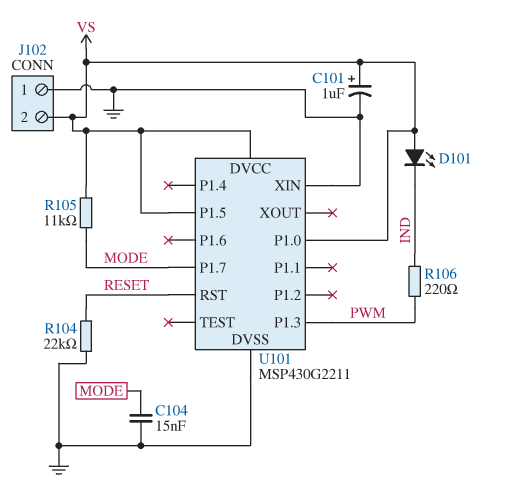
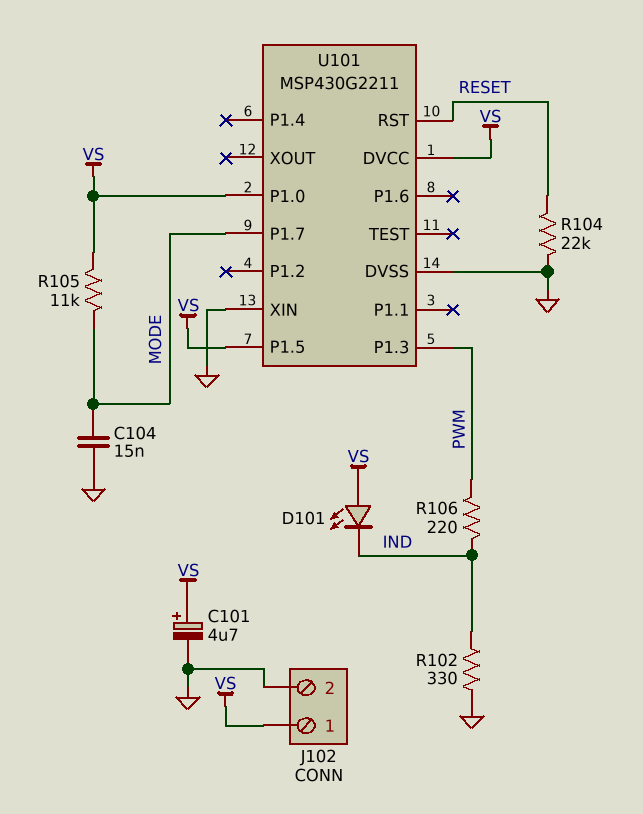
C101: 1uF (plus VS, minus GND) -> 4.7uF (plus VS, minus GND)
J102 pin 1: GND -> VS
J102 pin 2: VS -> GND
R102: none -> 330 (GND, IND)

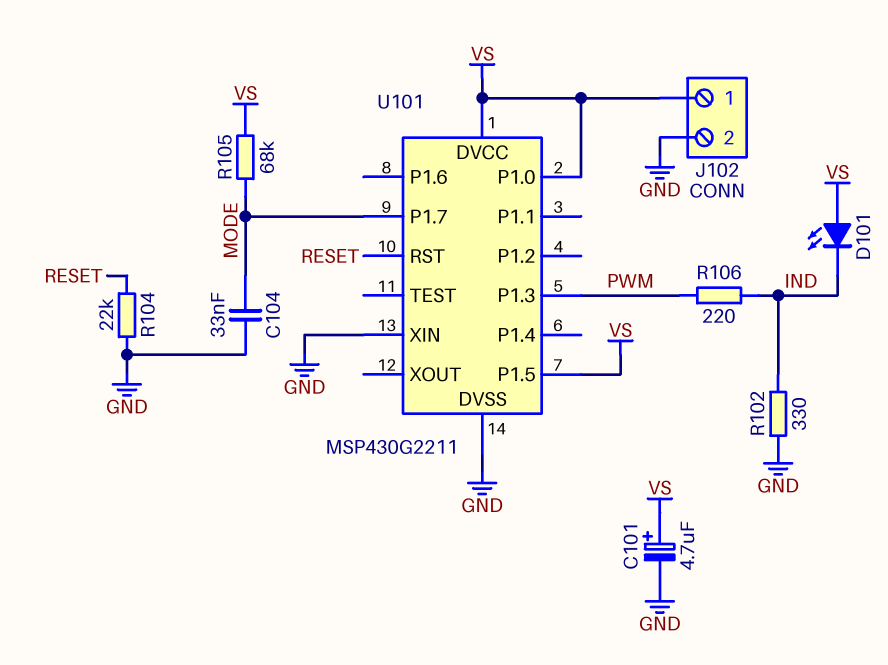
C104: 15nF (GND, MODE) -> 33nF (GND, MODE)
R105: 11k (MODE, VS) -> 68k (MODE, VS)

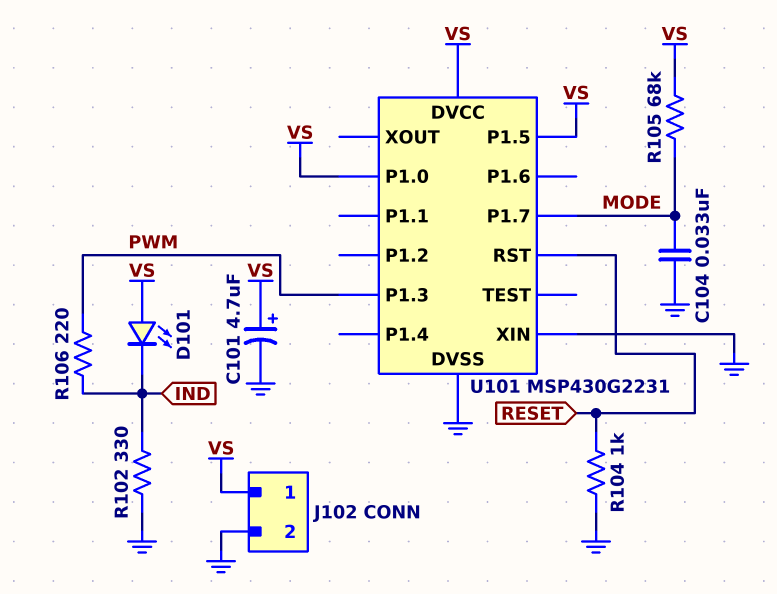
R104: 22k (GND, RESET) -> 1k (GND, RESET)
U101: MSP430G2211 -> MSP430G2231

